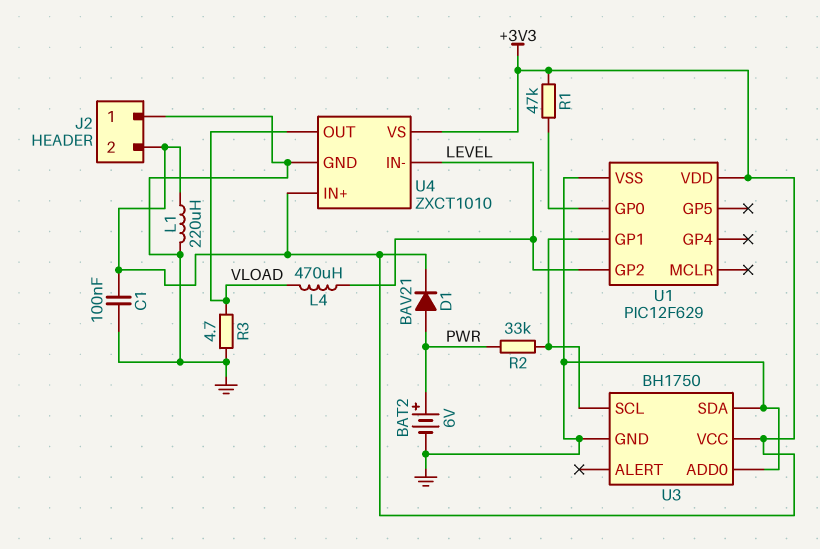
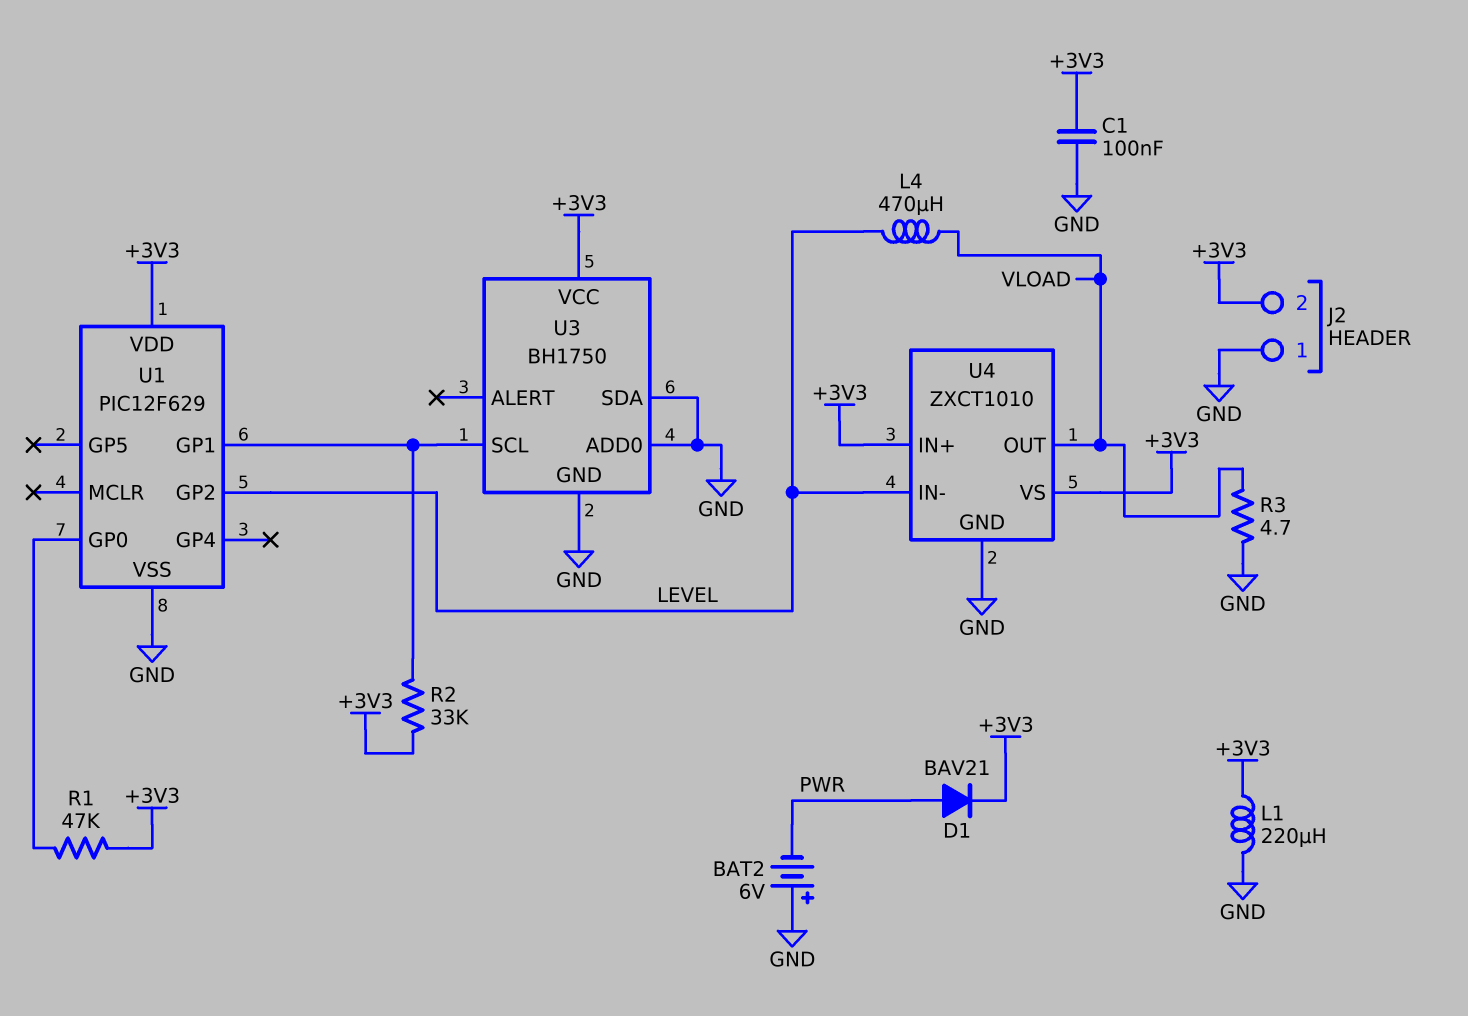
BAT2: 6V (plus PWR, minus GND) -> 6V (plus GND, minus PWR)
R2: 33k (PWR, U1/GP1) -> 33k (+3V3, U1/GP1)

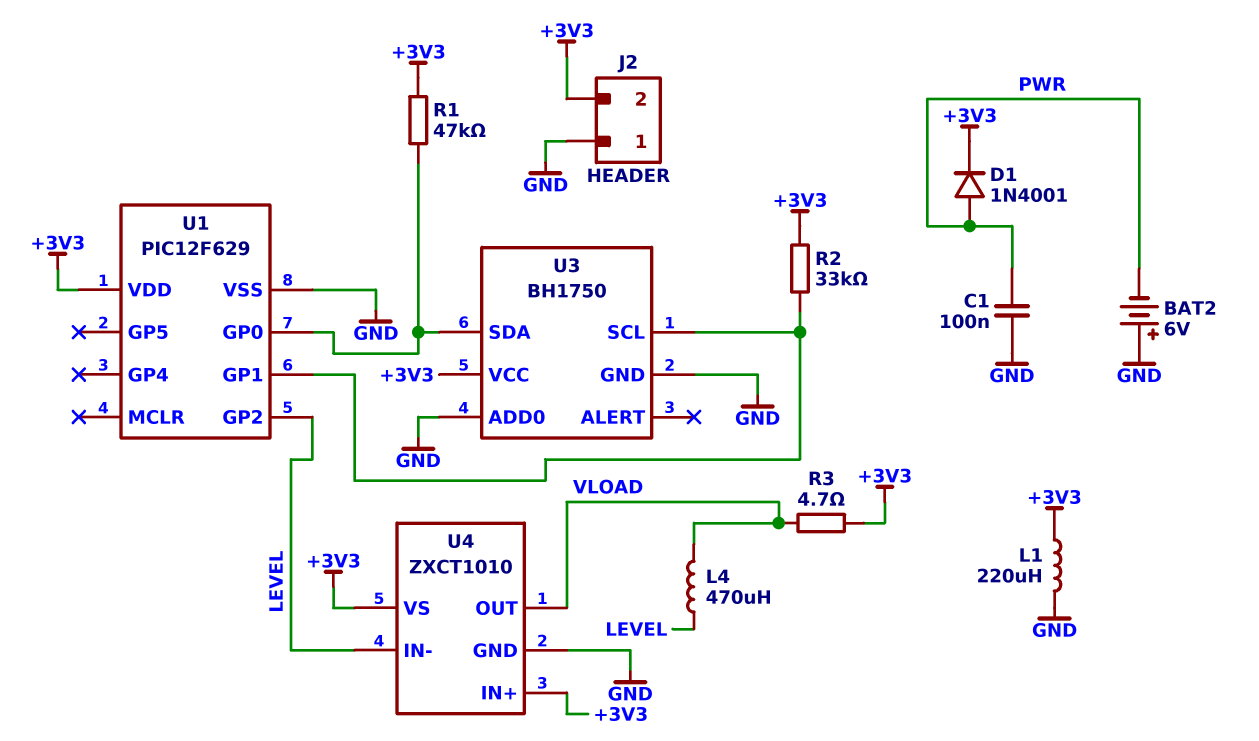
C1: 100nF (+3V3, GND) -> 100nF (GND, PWR)
D1: diode BAV21 (A PWR, K +3V3) -> diode 1N4001 (A PWR, K +3V3)
R3: 4.7 (GND, VLOAD) -> 4.7 (+3V3, VLOAD)
U3 pin SDA: GND -> U1/GP0

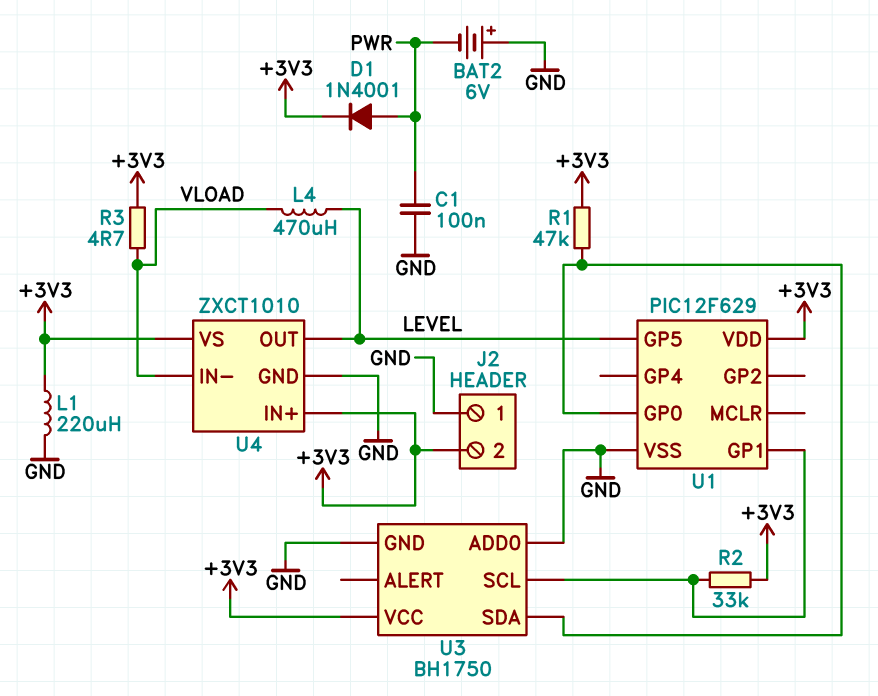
U1 pin GP2: LEVEL -> none
U1 pin GP5: none -> LEVEL
U4 pin IN-: LEVEL -> VLOAD
U4 pin OUT: VLOAD -> LEVEL

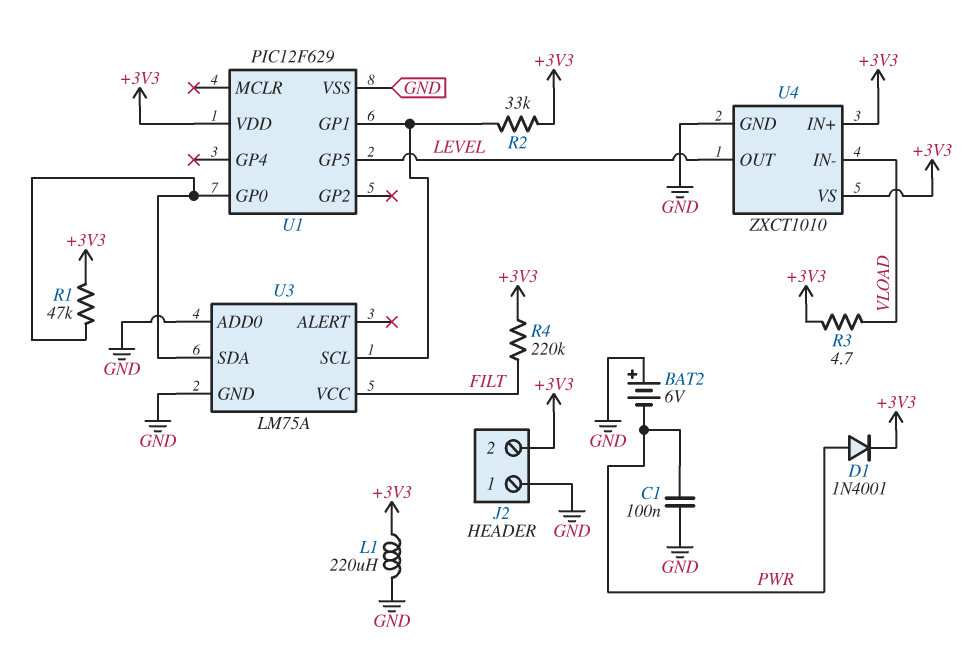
L4: 470uH (LEVEL, VLOAD) -> none
R4: none -> 220k (+3V3, FILT)
U3: BH1750 -> LM75A
U3 pin VCC: +3V3 -> FILT

